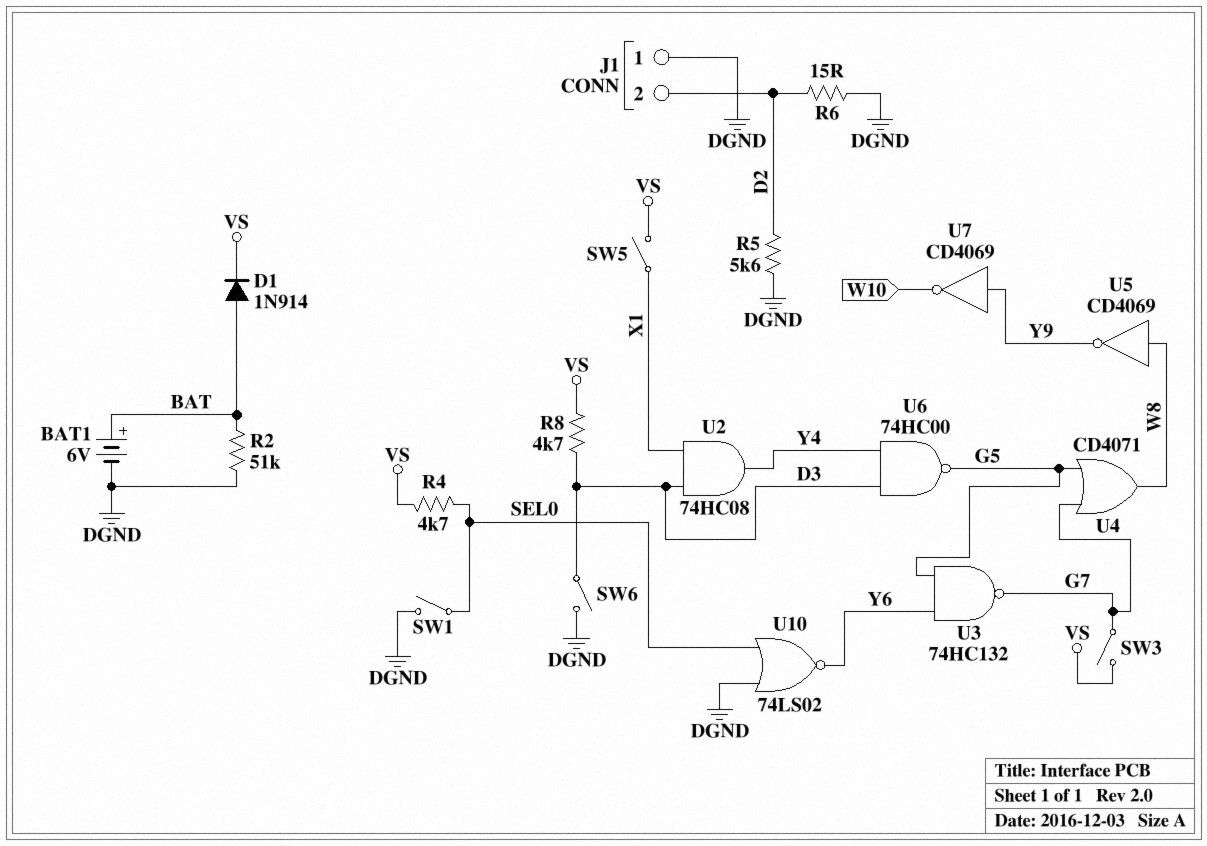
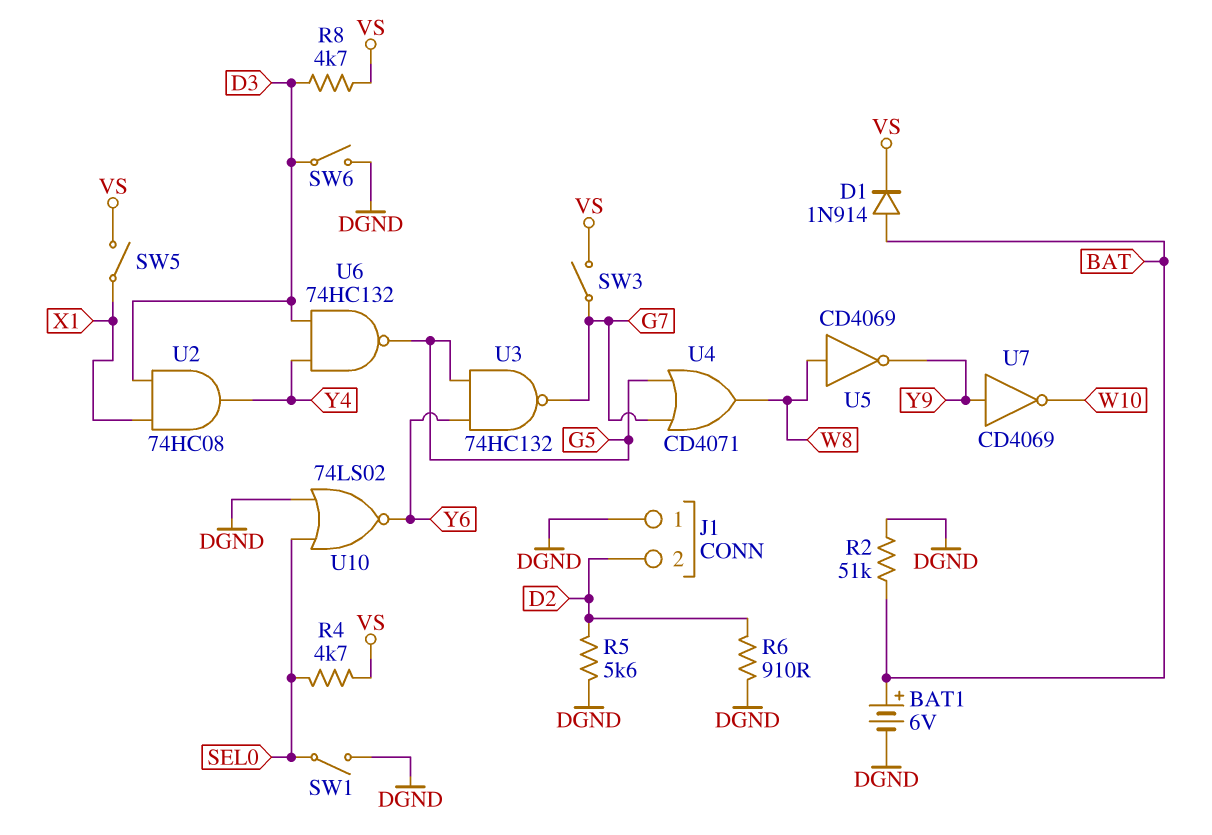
R6: 15 (D2, DGND) -> 910 (D2, DGND)
U6: NAND 74HC00 (in D3, in Y4, out G5) -> NAND 74HC132 (in D3, in Y4, out G5)

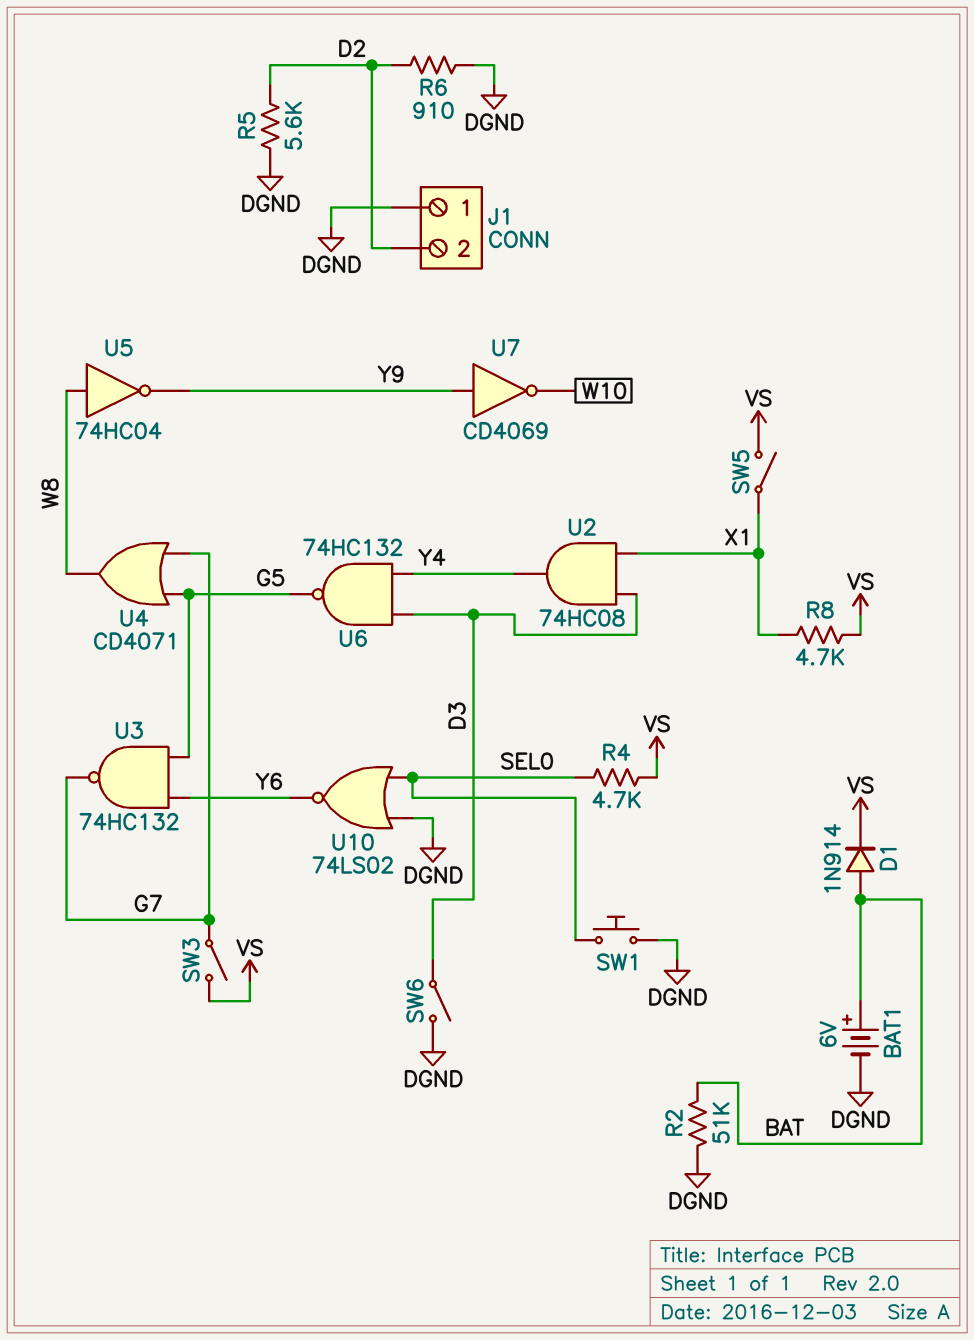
R8: 4.7k (D3, VS) -> 4.7k (VS, X1)
SW1: switch (DGND, SEL0) -> button (DGND, SEL0)
U5: NOT CD4069 (in W8, out Y9) -> NOT 74HC04 (in W8, out Y9)

